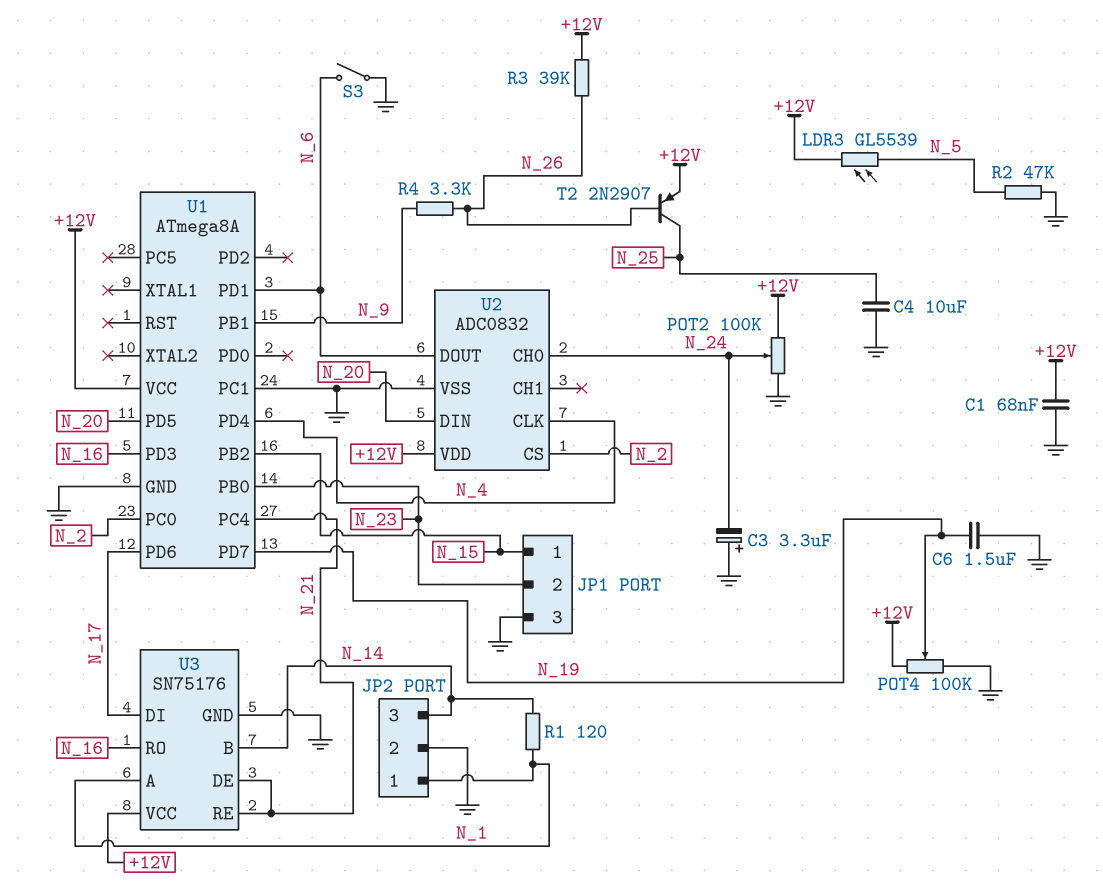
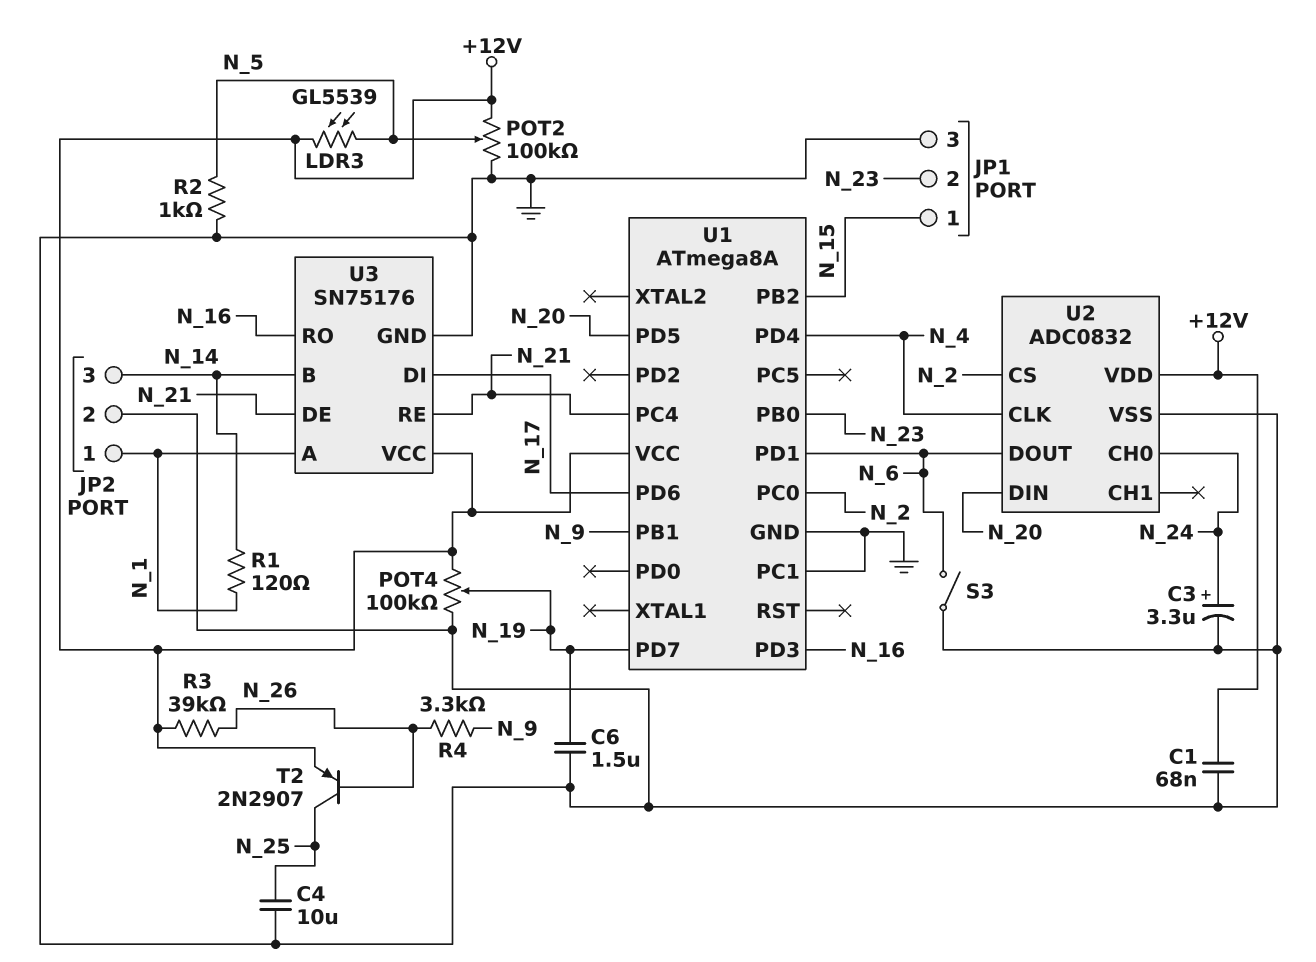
C3: 3.3uF (plus GND, minus N_24) -> 3.3uF (plus N_24, minus GND)
POT2: 100k (+12V, GND, wiper N_24) -> 100k (+12V, GND, wiper N_5)
R2: 47k (GND, N_5) -> 1k (GND, N_5)

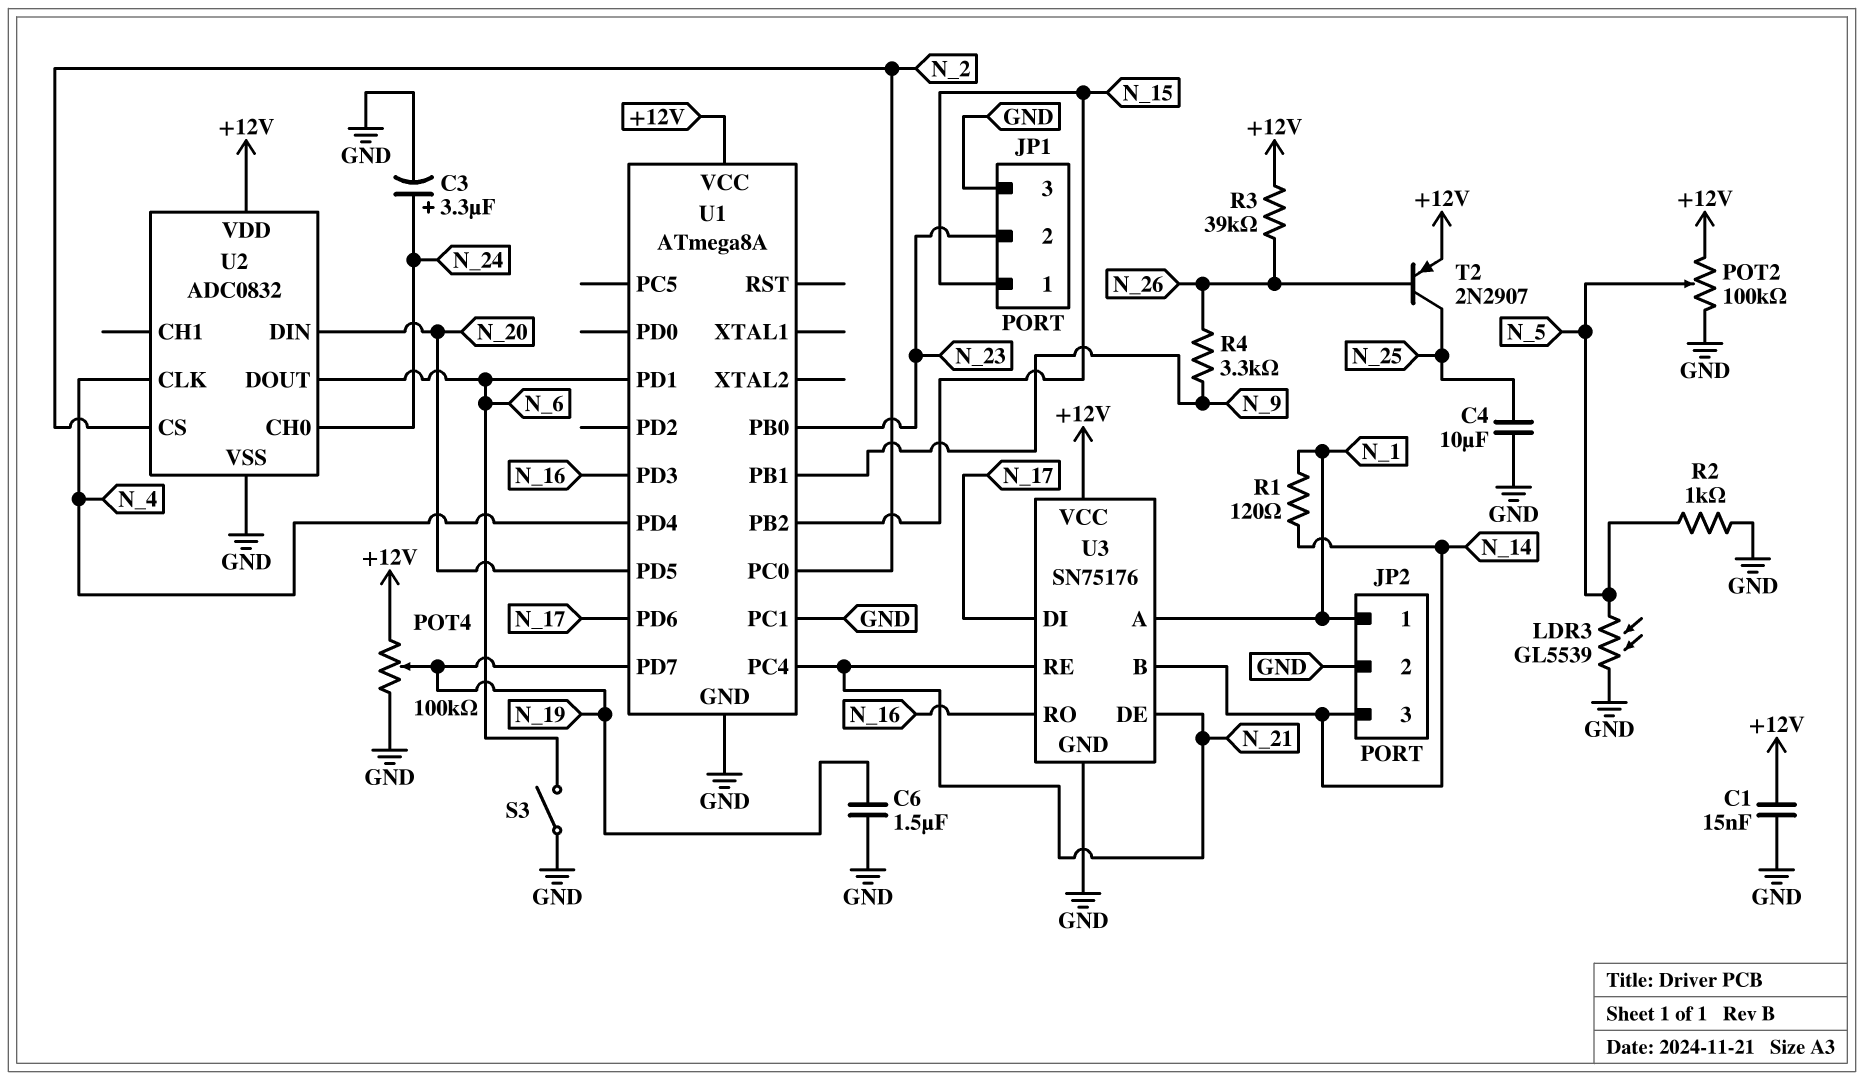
C1: 68nF (+12V, GND) -> 15nF (+12V, GND)
LDR3: GL5539 (+12V, N_5) -> GL5539 (GND, N_5)

